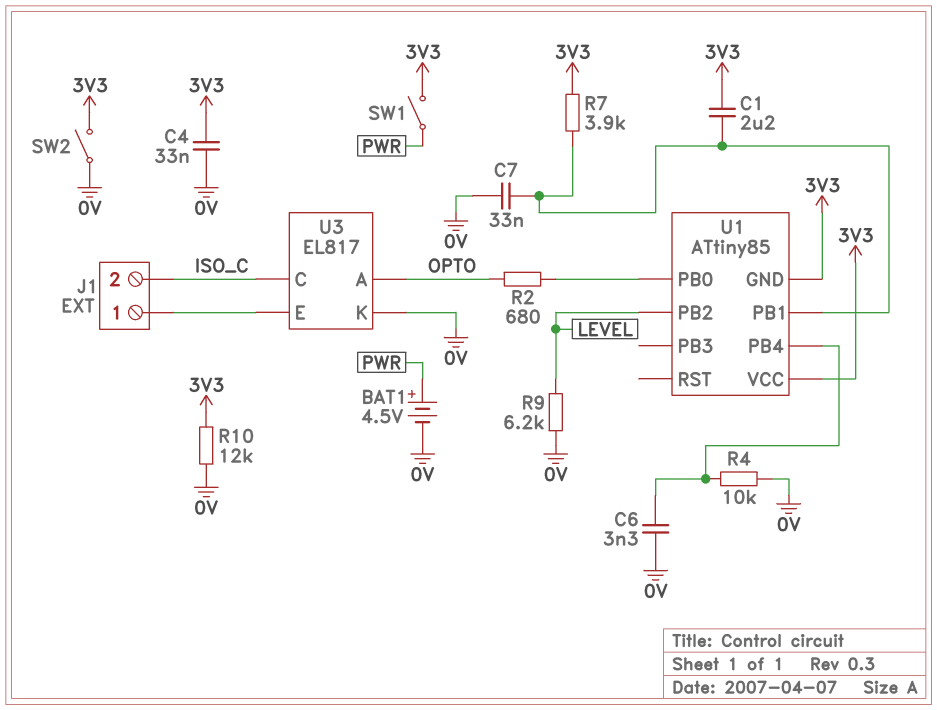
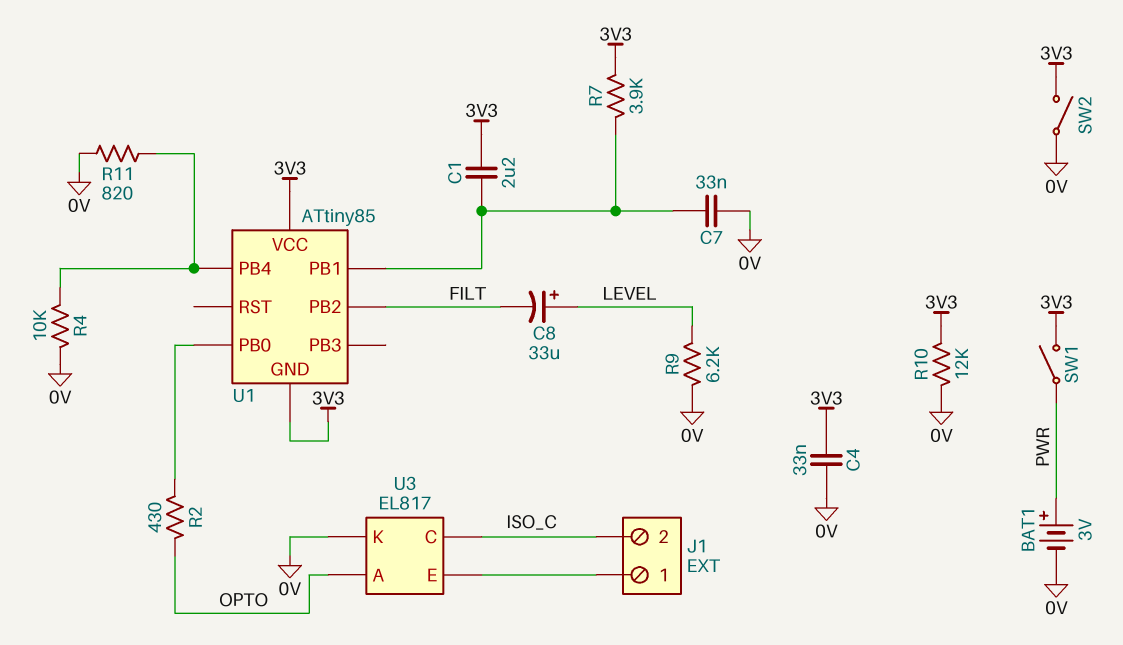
BAT1: 4.5V (plus PWR, minus 0V) -> 3V (plus PWR, minus 0V)
C6: 3.3nF (0V, U1/PB4) -> none
C8: none -> 33uF (plus LEVEL, minus FILT)
R2: 680 (OPTO, U1/PB0) -> 430 (OPTO, U1/PB0)
R11: none -> 820 (0V, U1/PB4)
U1 pin PB2: LEVEL -> FILT

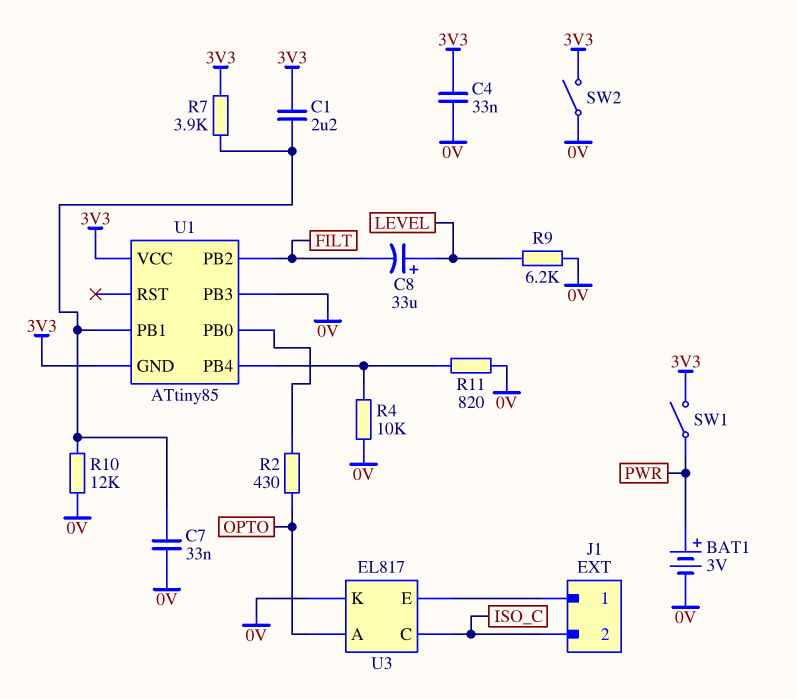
R10: 12k (0V, 3V3) -> 12k (0V, U1/PB1)
U1 pin PB3: none -> 0V

